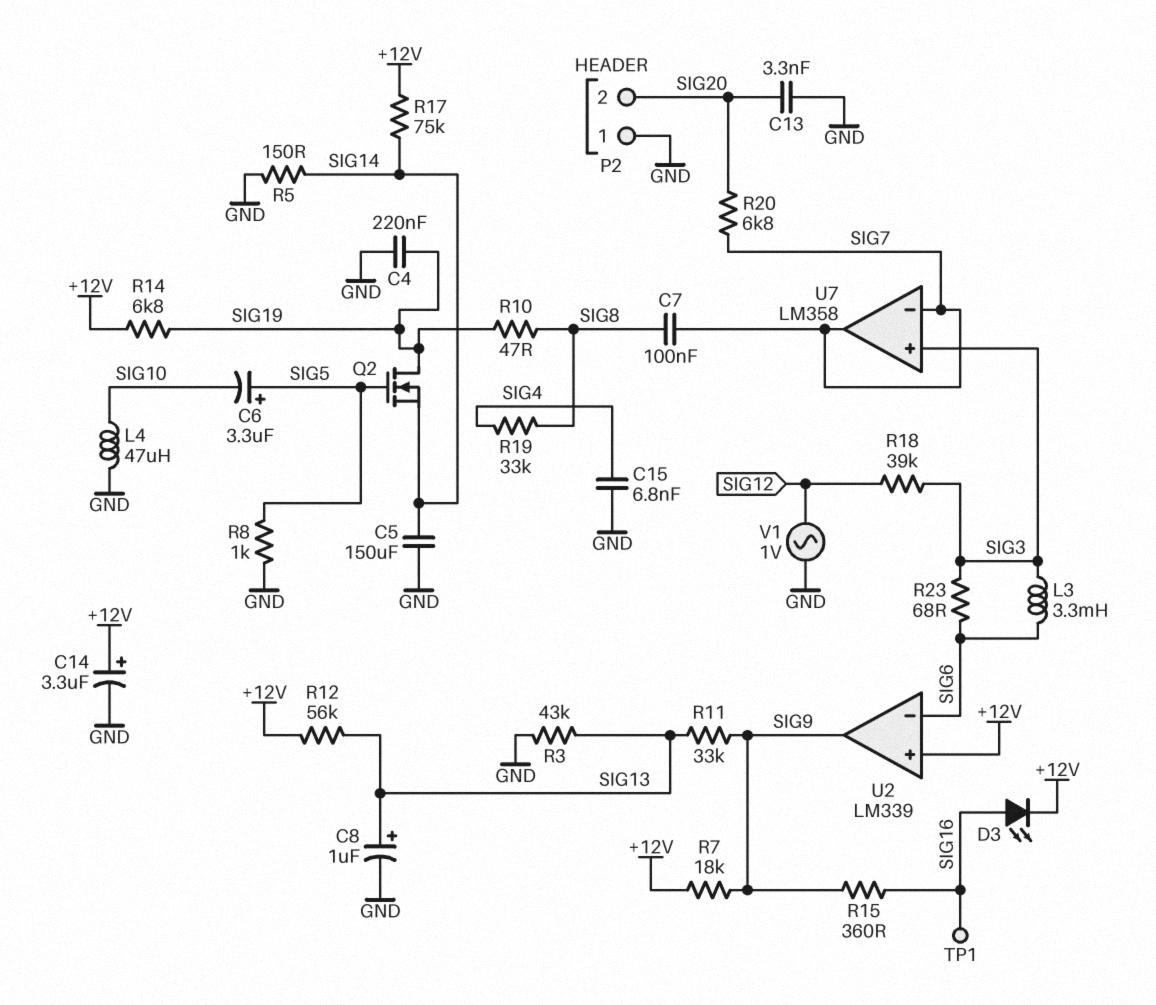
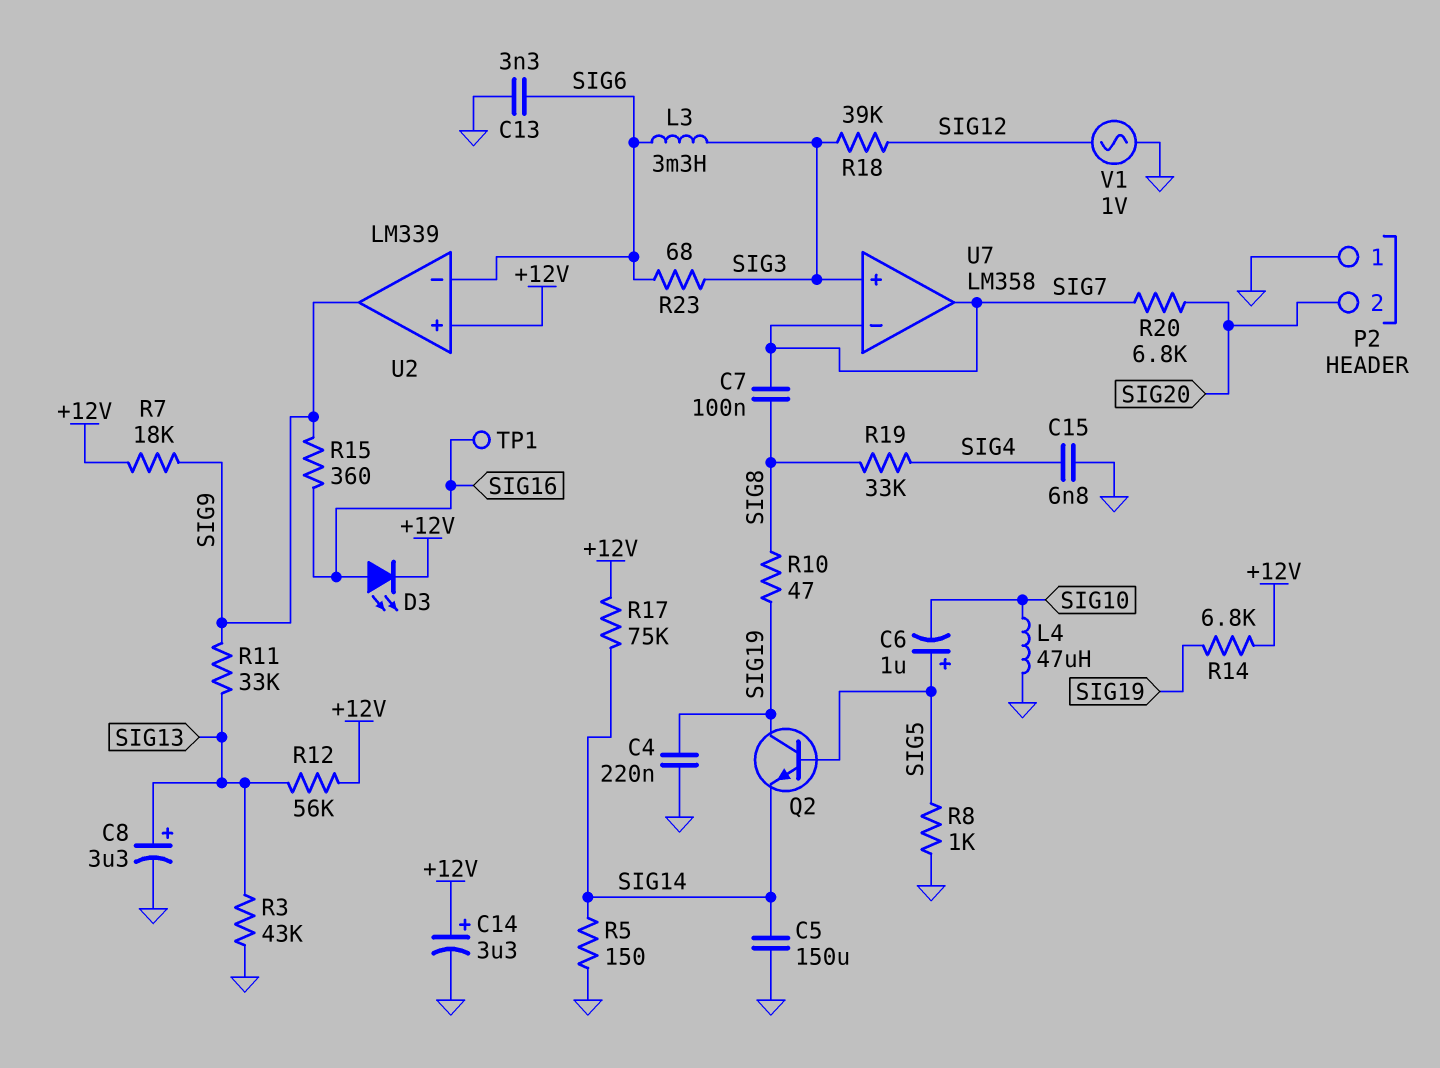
C6: 3.3uF (plus SIG5, minus SIG10) -> 1uF (plus SIG5, minus SIG10)
C8: 1uF (plus SIG13, minus GND) -> 3.3uF (plus SIG13, minus GND)
C13: 3.3nF (GND, SIG20) -> 3.3nF (GND, SIG6)
Q2: NMOS (G SIG5, D SIG19, S SIG14) -> NPN (B SIG5, C SIG19, E SIG14)

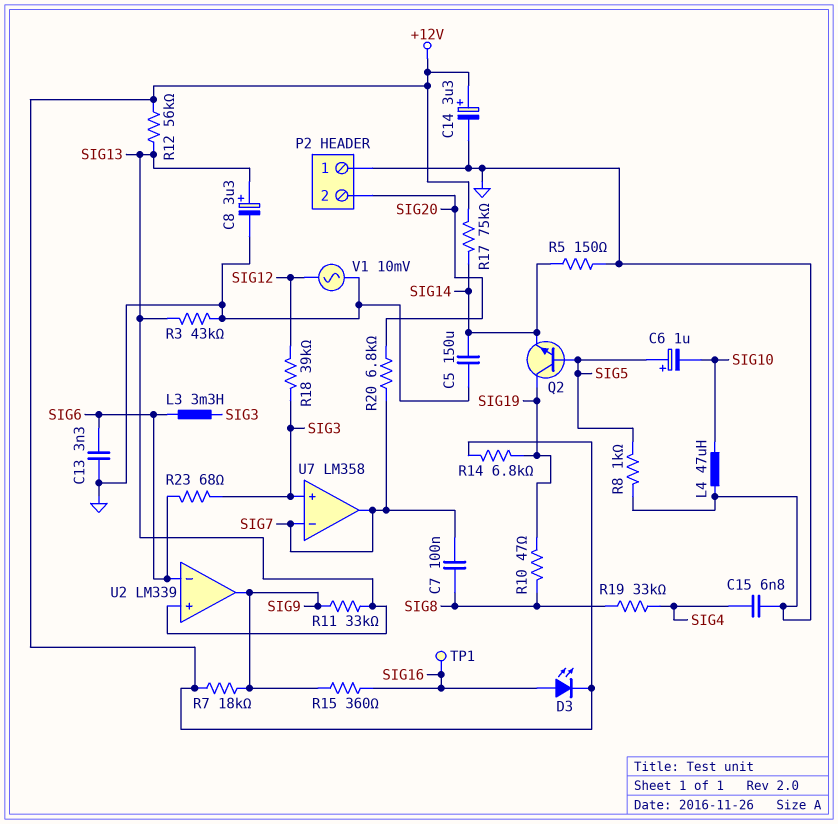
C4: 220nF (GND, SIG19) -> none
U2 pin in+: +12V -> SIG13
V1: AC 1V (GND, SIG12) -> AC 10mV (GND, SIG12)

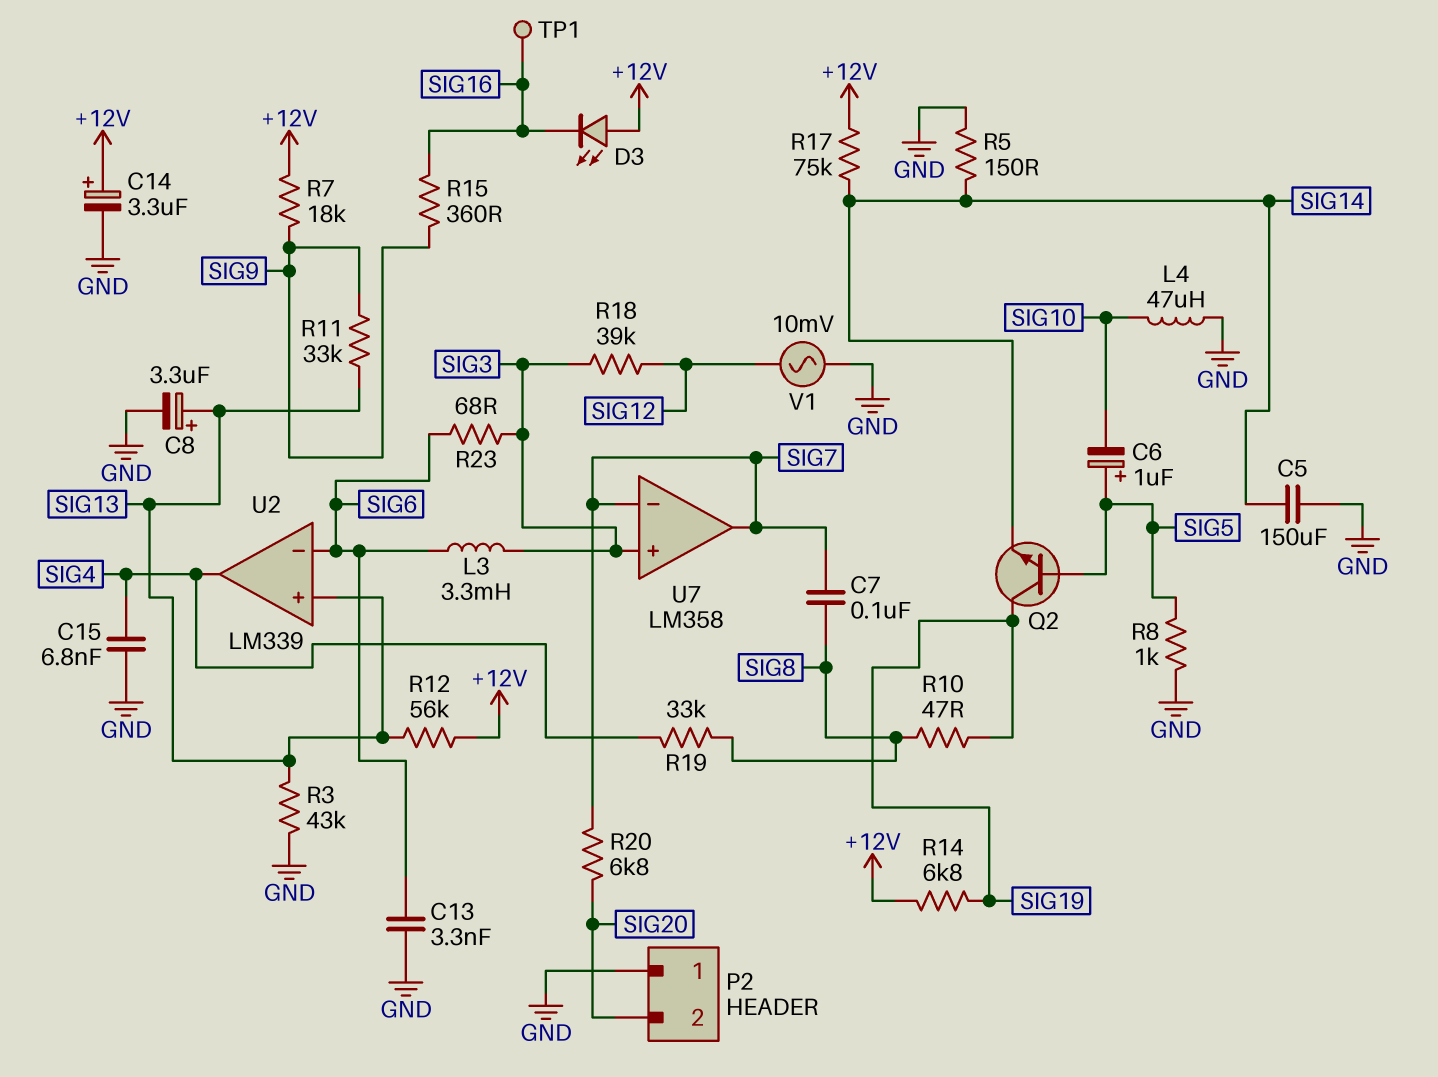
D3: LED (A SIG16, K +12V) -> LED (A +12V, K SIG16)
U2 pin out: SIG9 -> SIG4

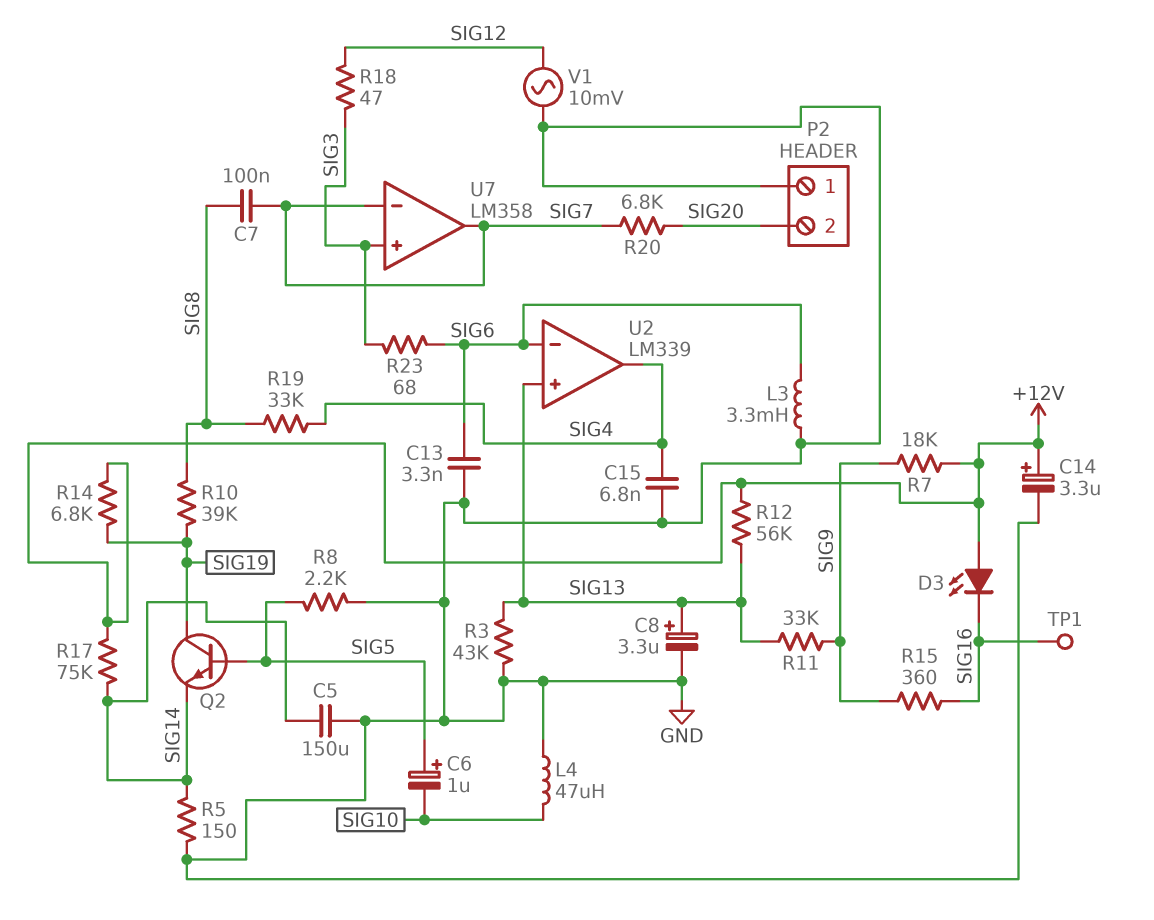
L3: 3.3mH (SIG3, SIG6) -> 3.3mH (GND, SIG6)
R8: 1k (GND, SIG5) -> 2.2k (GND, SIG5)
R10: 47 (SIG8, SIG19) -> 39k (SIG8, SIG19)
R18: 39k (SIG3, SIG12) -> 47 (SIG3, SIG12)

